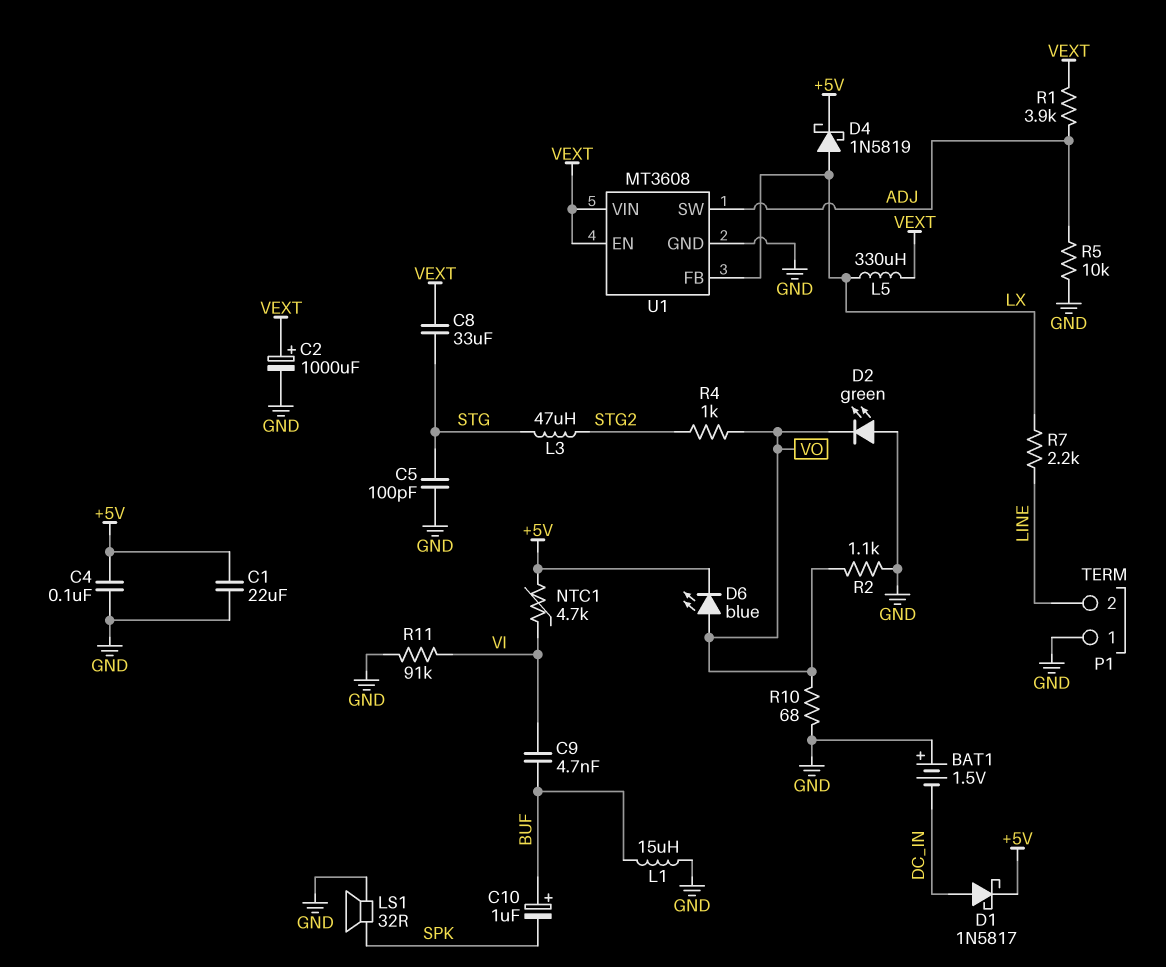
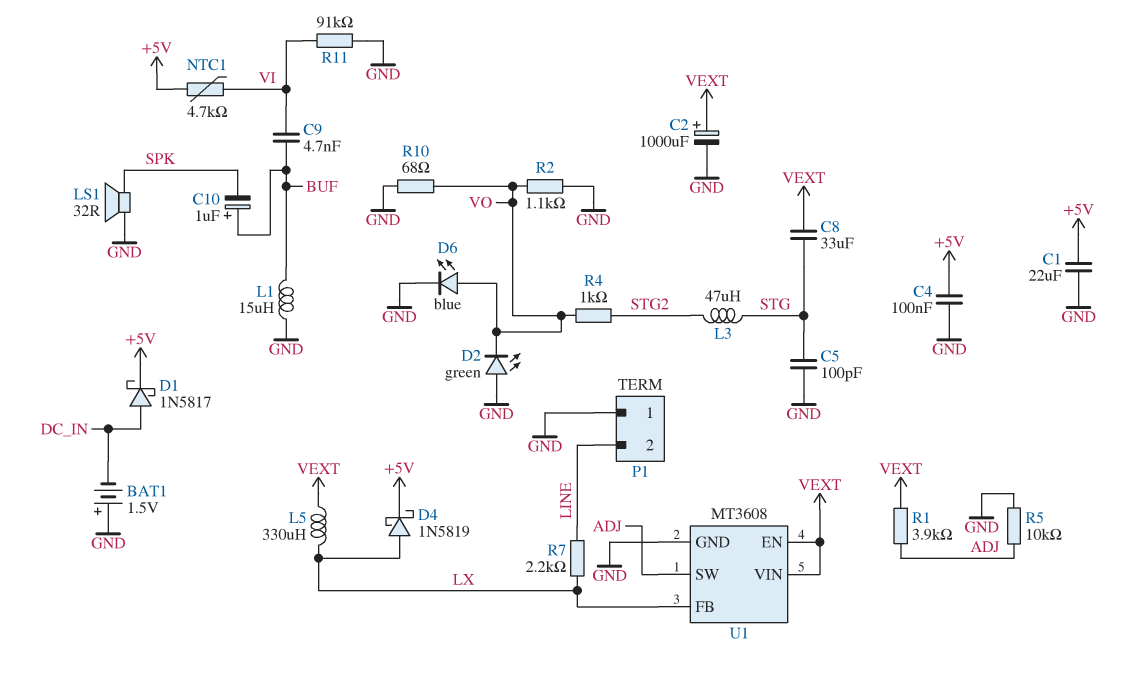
D6: LED blue (A VO, K +5V) -> LED blue (A VO, K GND)

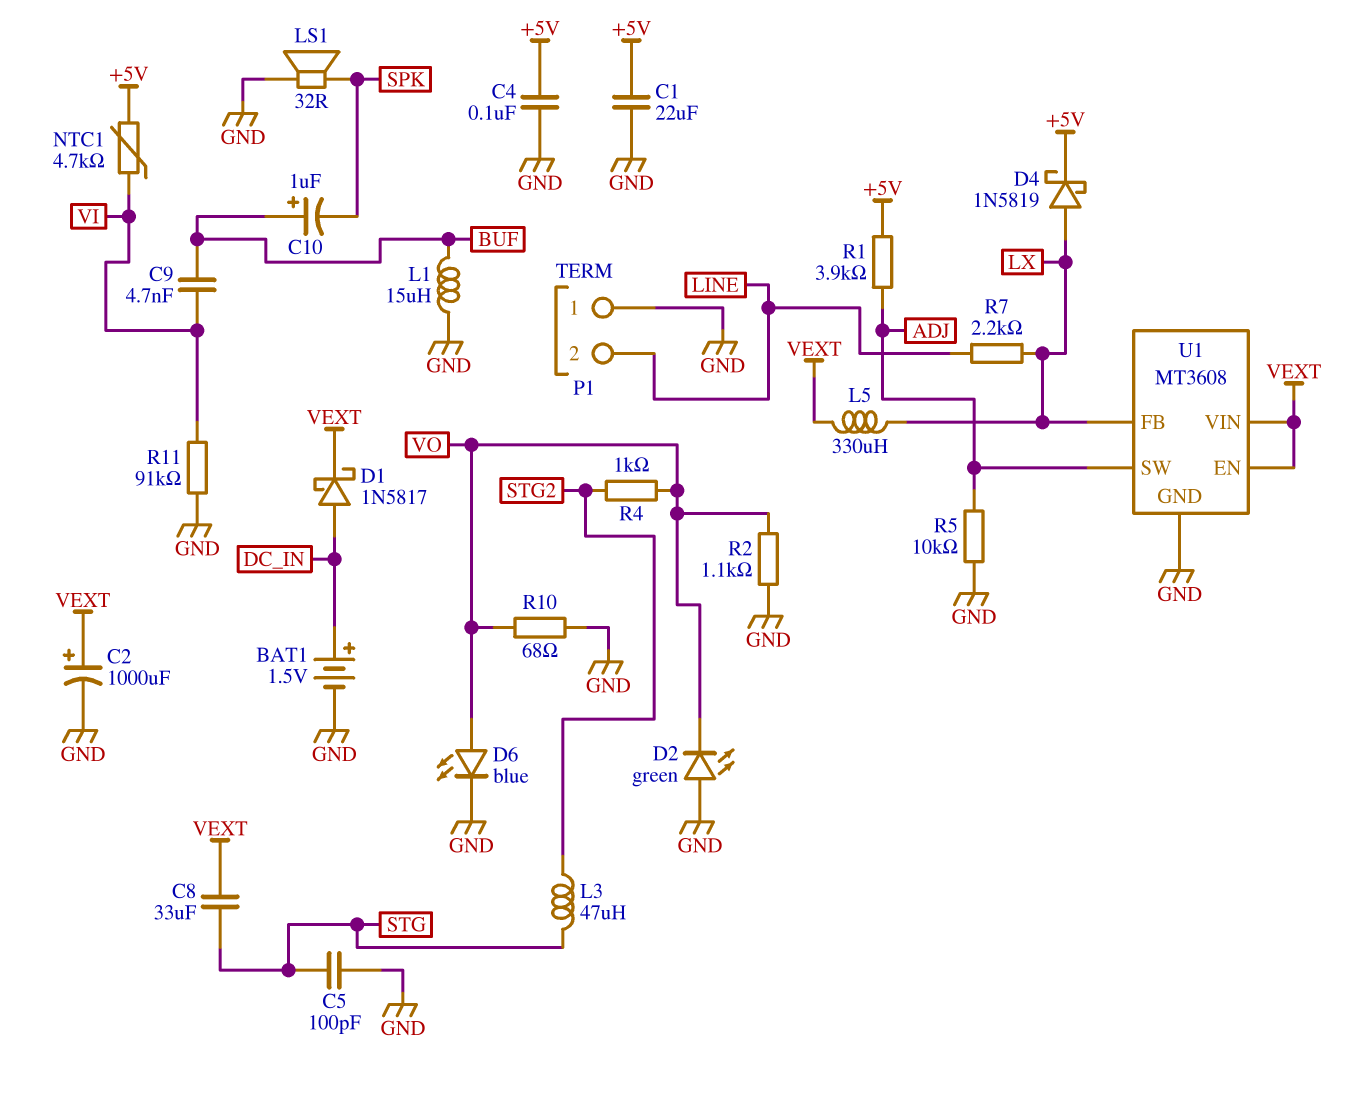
BAT1: 1.5V (plus GND, minus DC_IN) -> 1.5V (plus DC_IN, minus GND)
D1: schottky 1N5817 (A DC_IN, K +5V) -> schottky 1N5817 (A DC_IN, K VEXT)
R1: 3.9k (ADJ, VEXT) -> 3.9k (+5V, ADJ)

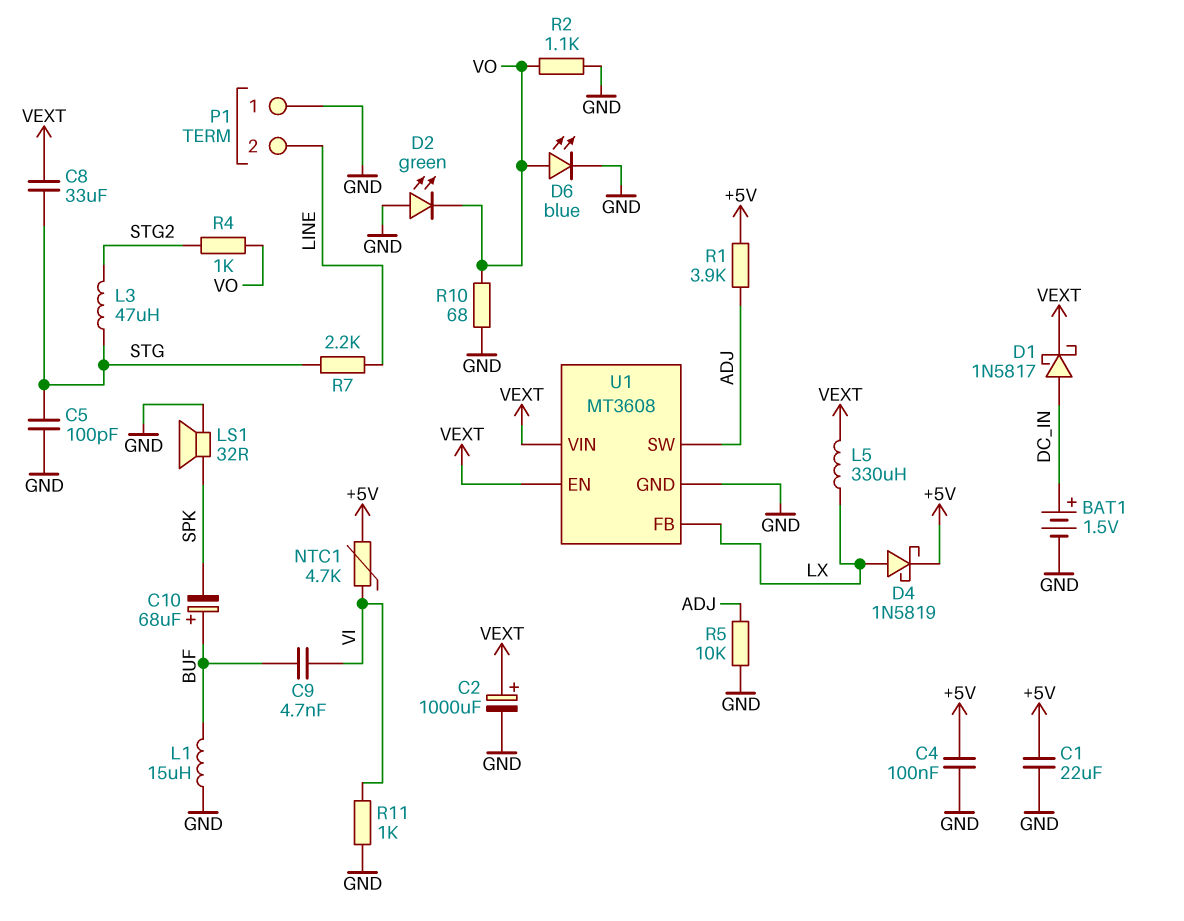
C10: 1uF (plus BUF, minus SPK) -> 68uF (plus BUF, minus SPK)
R7: 2.2k (LINE, LX) -> 2.2k (LINE, STG)
R11: 91k (GND, VI) -> 1k (GND, VI)

